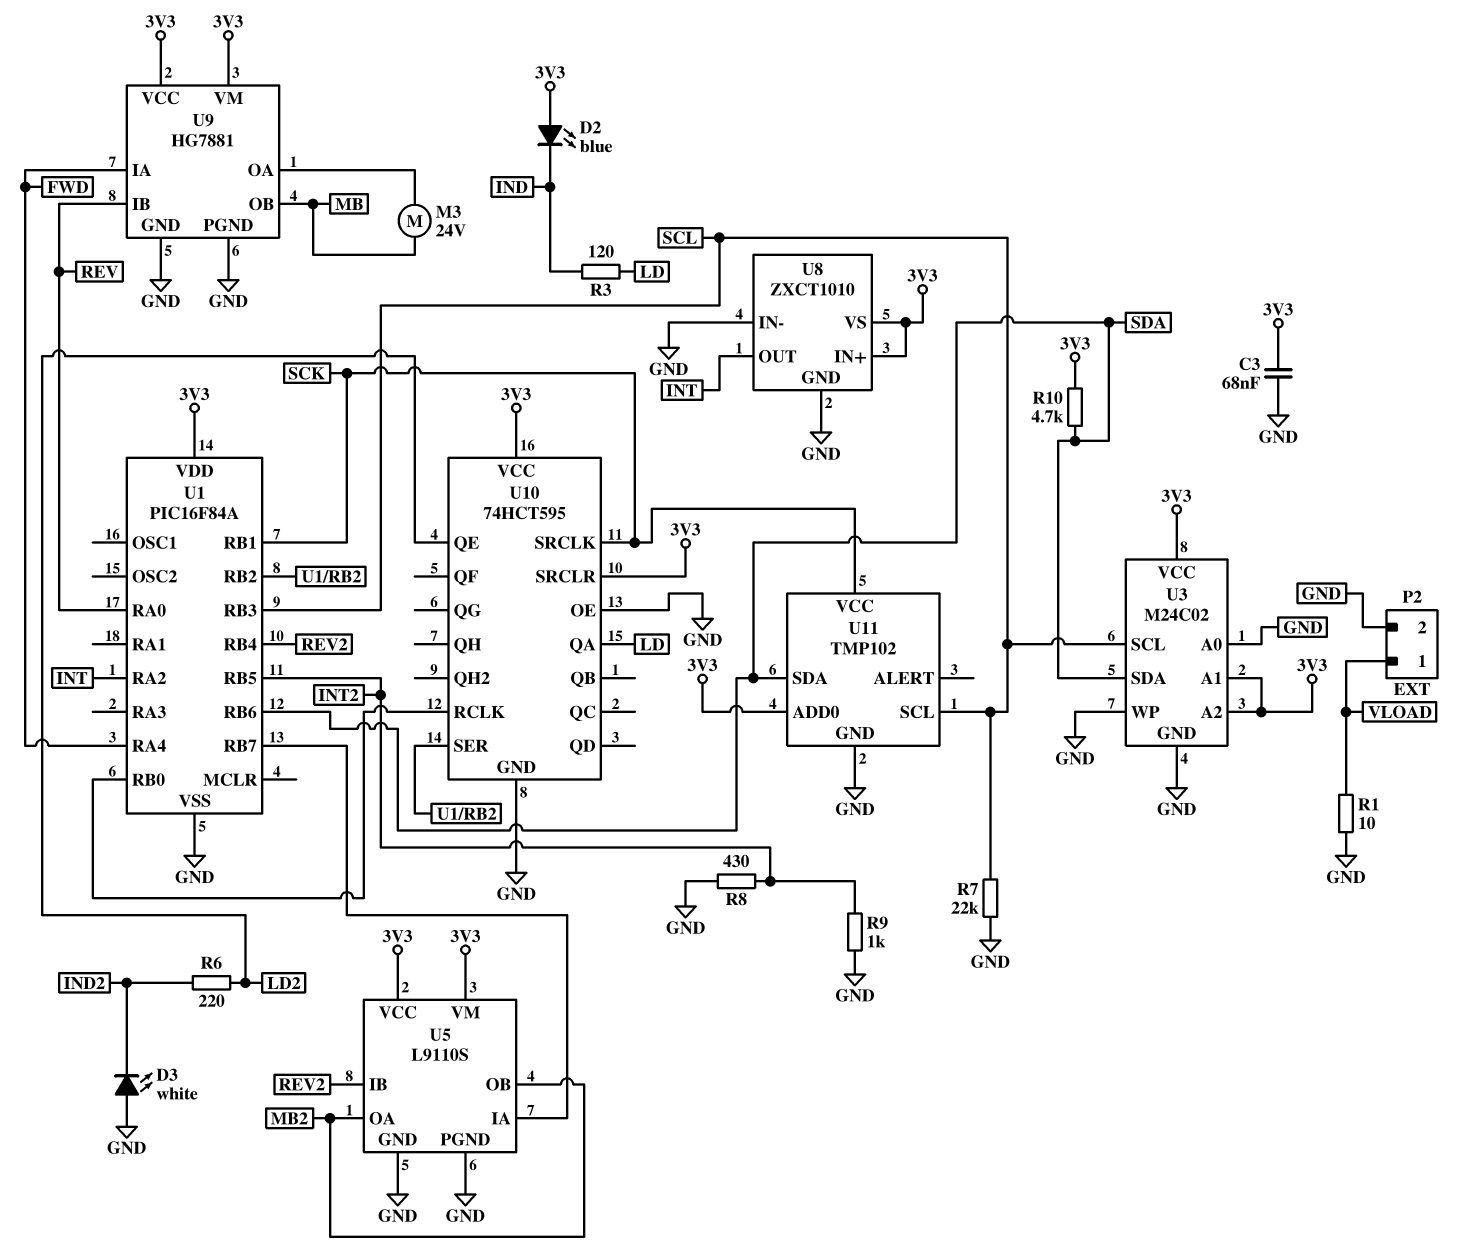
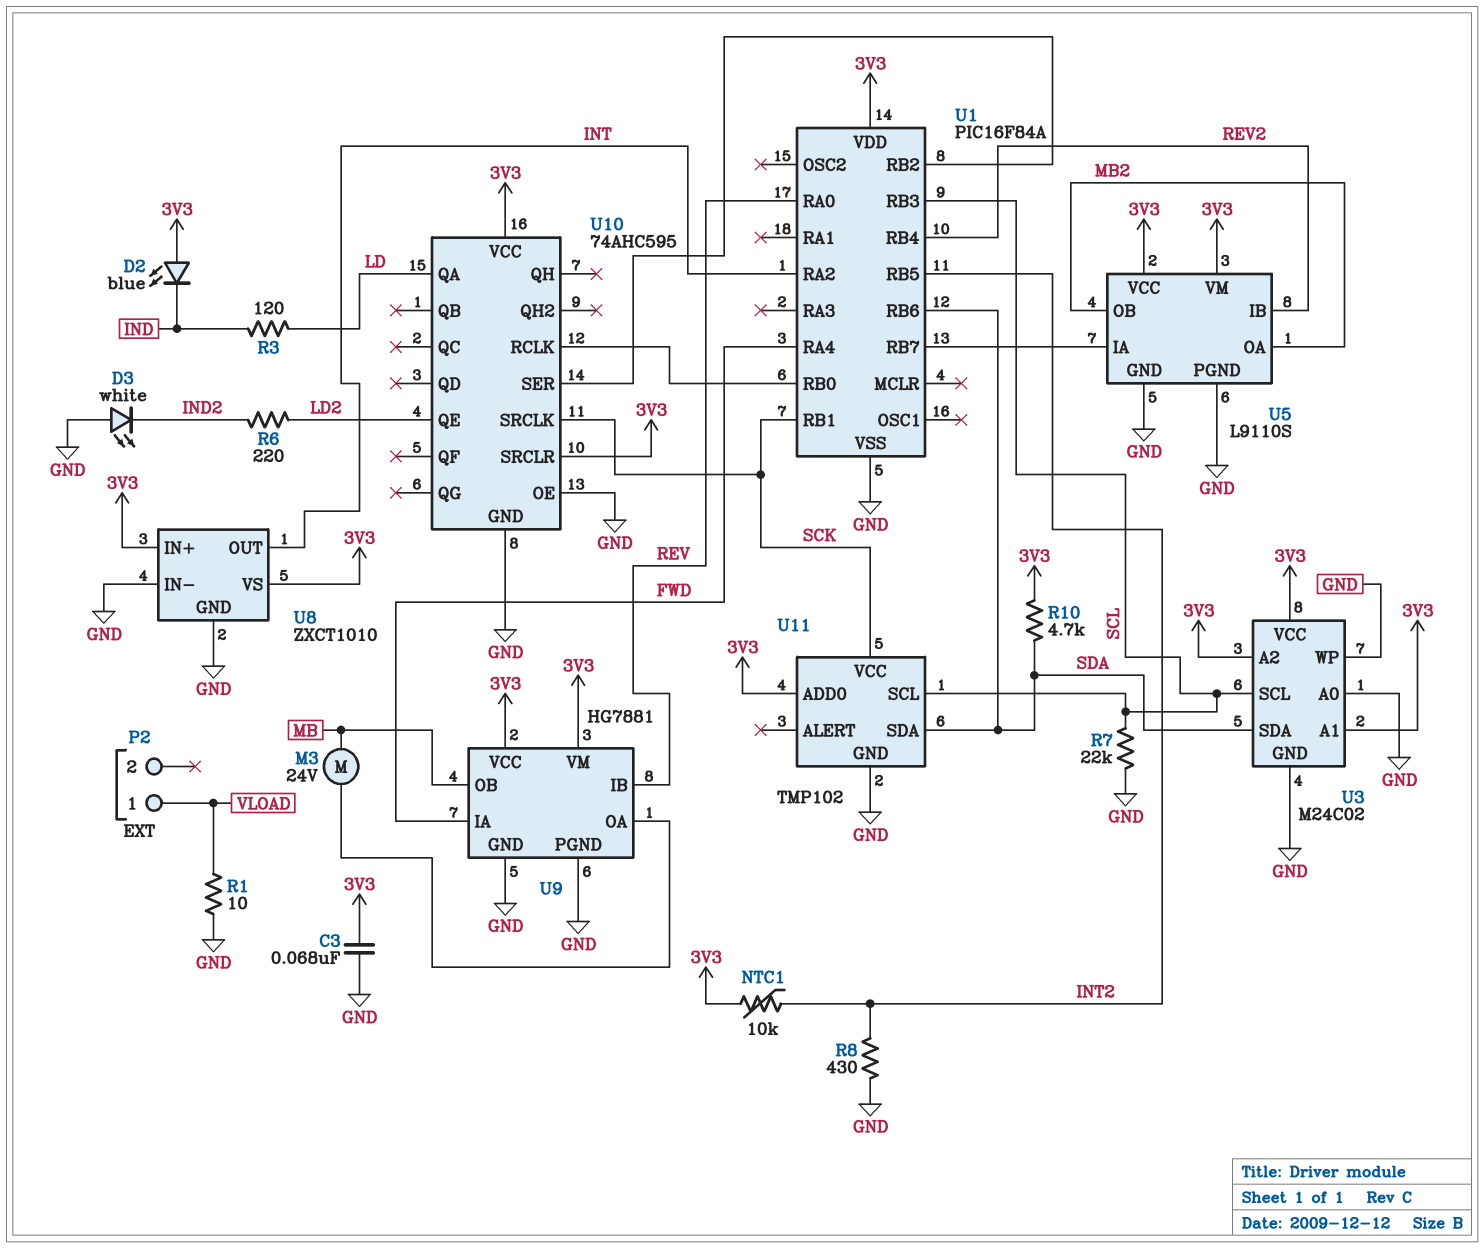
NTC1: none -> 10k (3V3, INT2)
P2 pin 2: GND -> none
R9: 1k (GND, INT2) -> none
U10: 74HCT595 -> 74AHC595

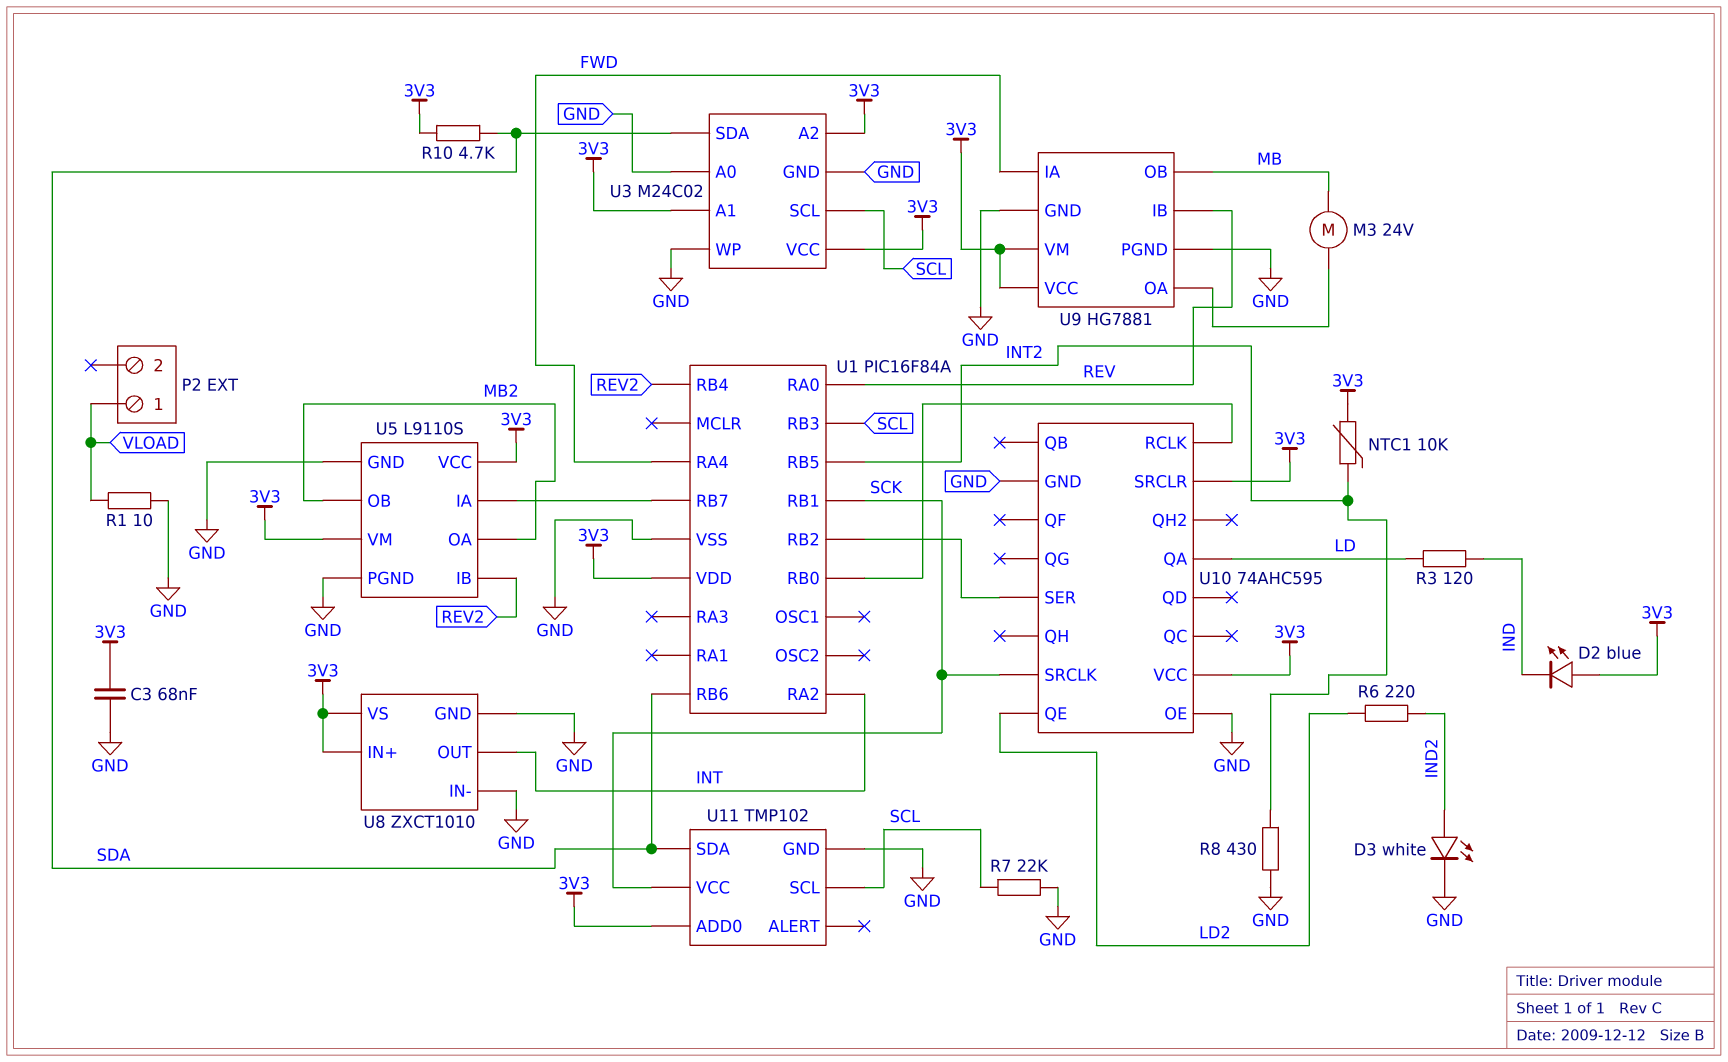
D3: LED white (A GND, K IND2) -> LED white (A IND2, K GND)

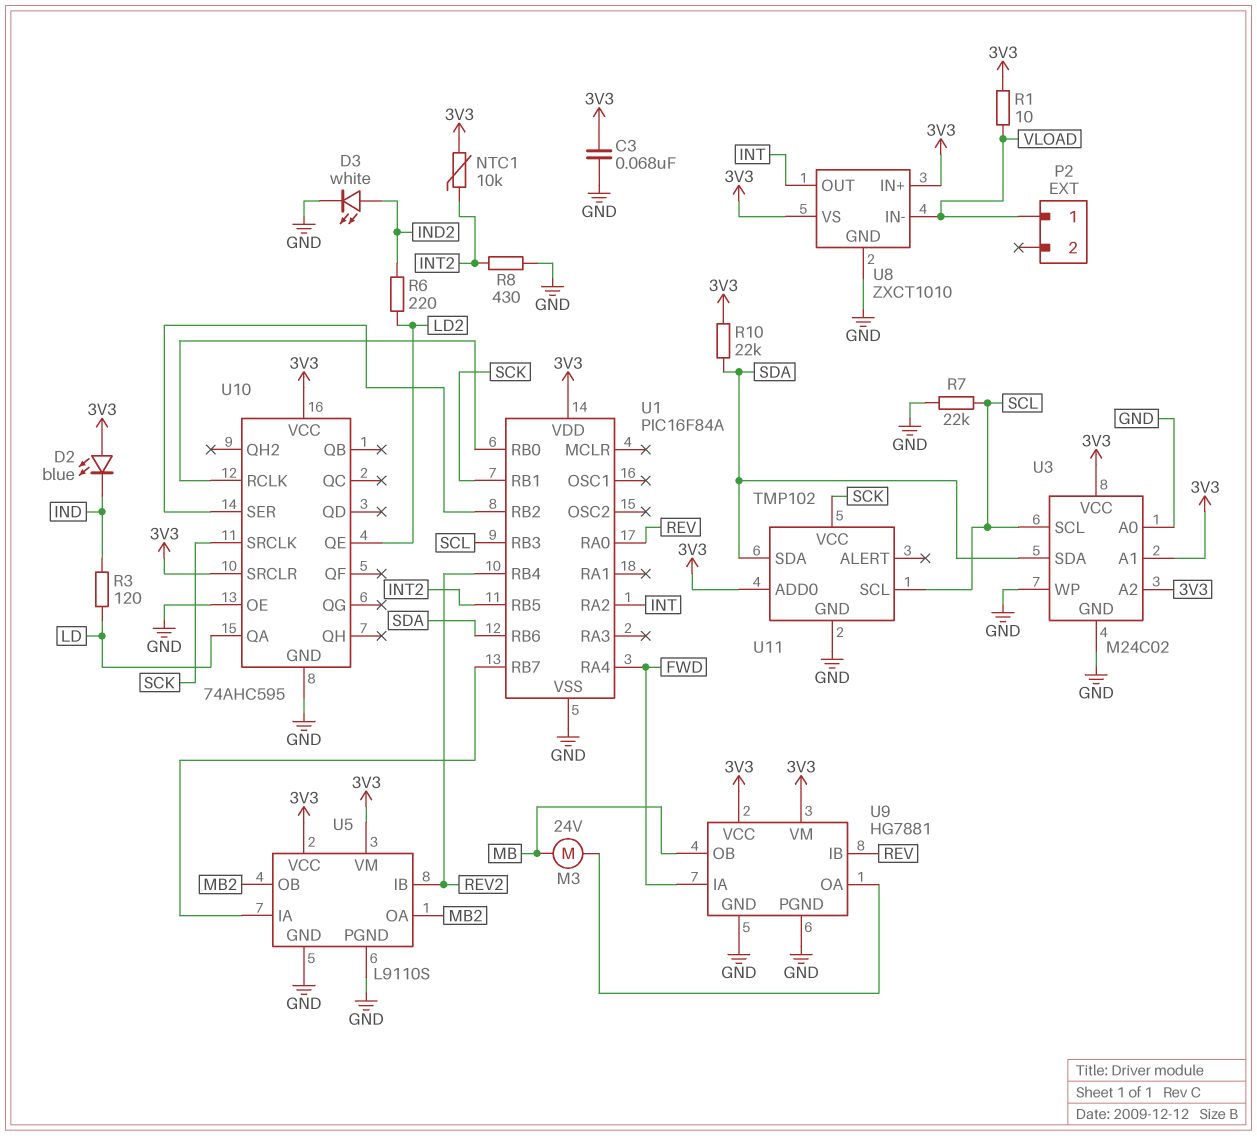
R1: 10 (GND, VLOAD) -> 10 (3V3, VLOAD)
R10: 4.7k (3V3, SDA) -> 22k (3V3, SDA)
U8 pin IN-: GND -> VLOAD

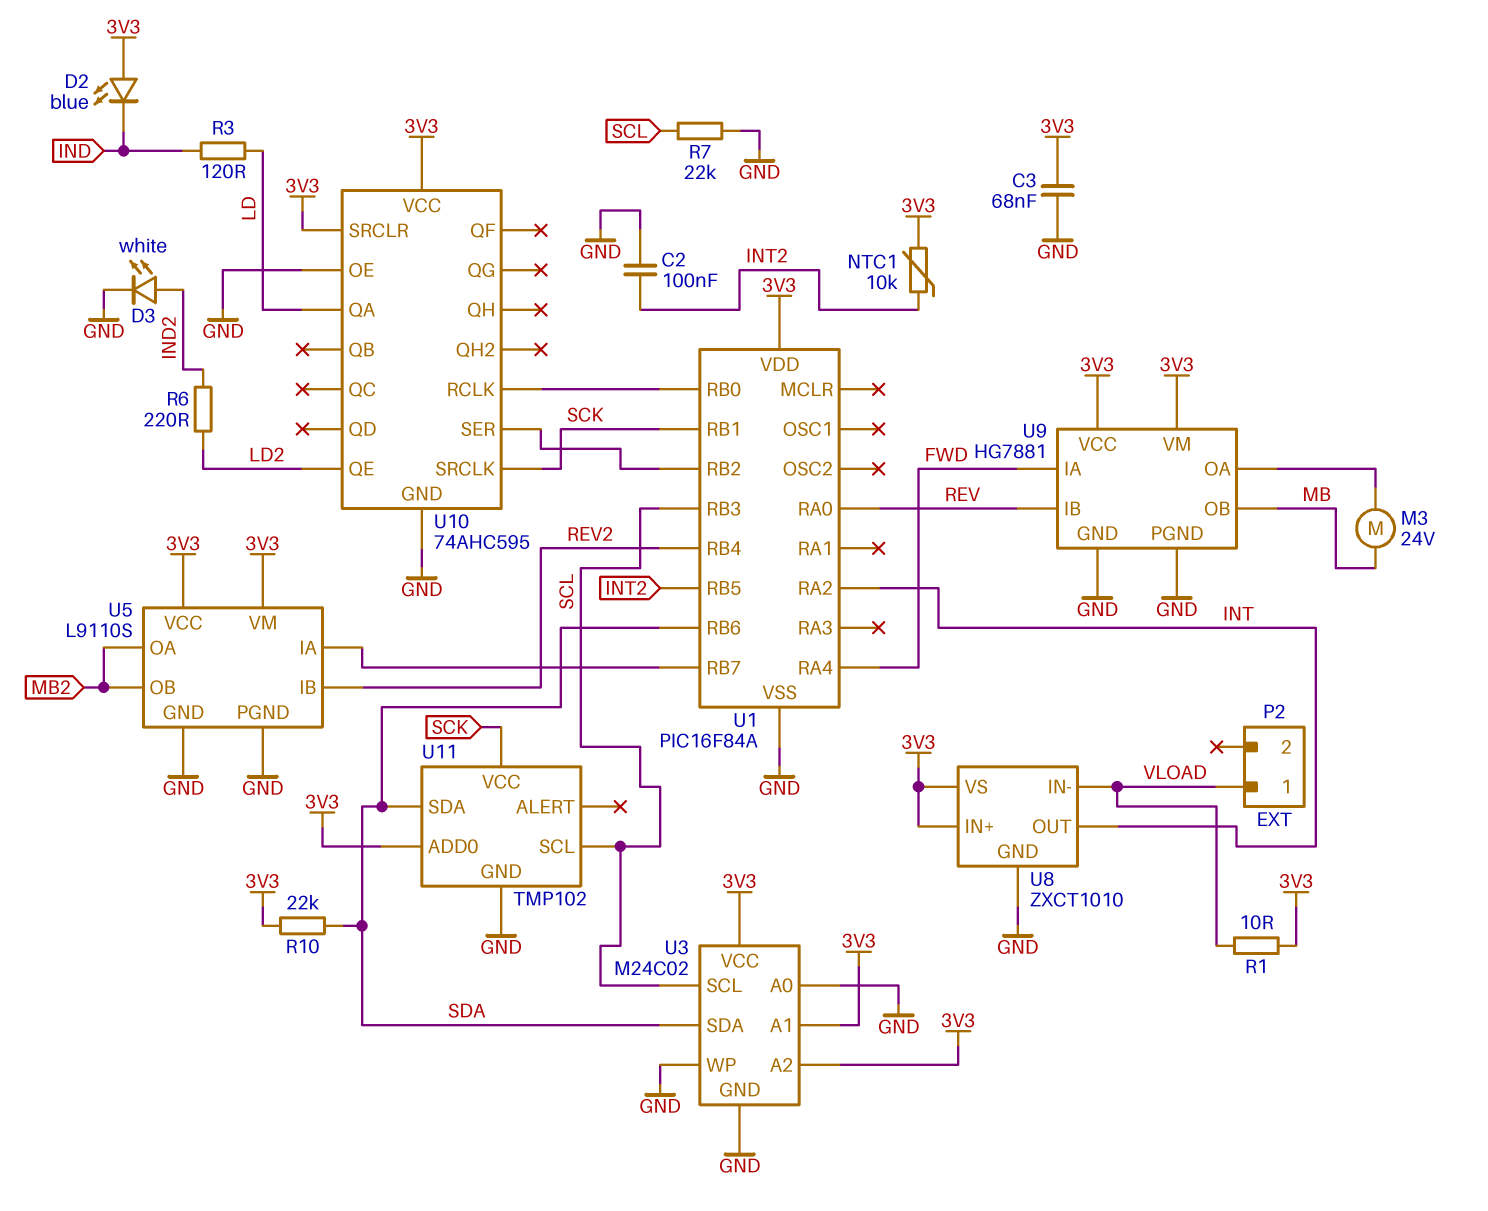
C2: none -> 100nF (GND, INT2)
R8: 430 (GND, INT2) -> none

